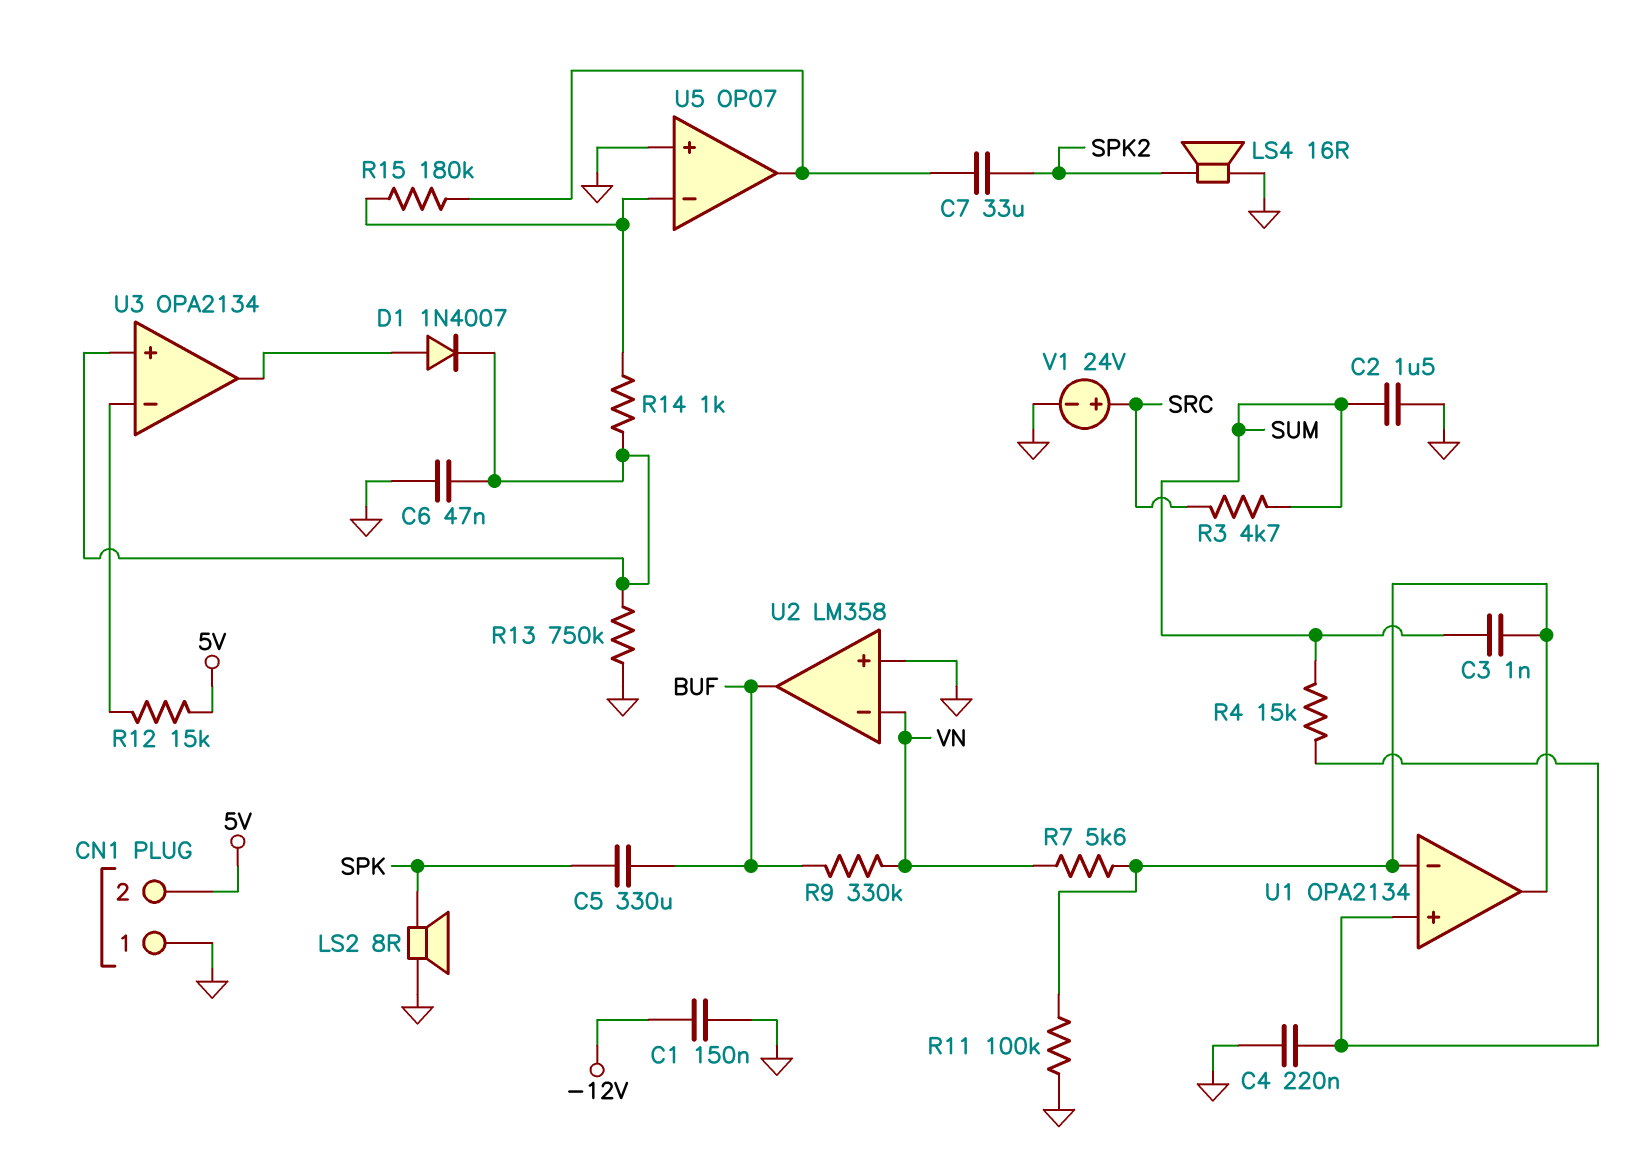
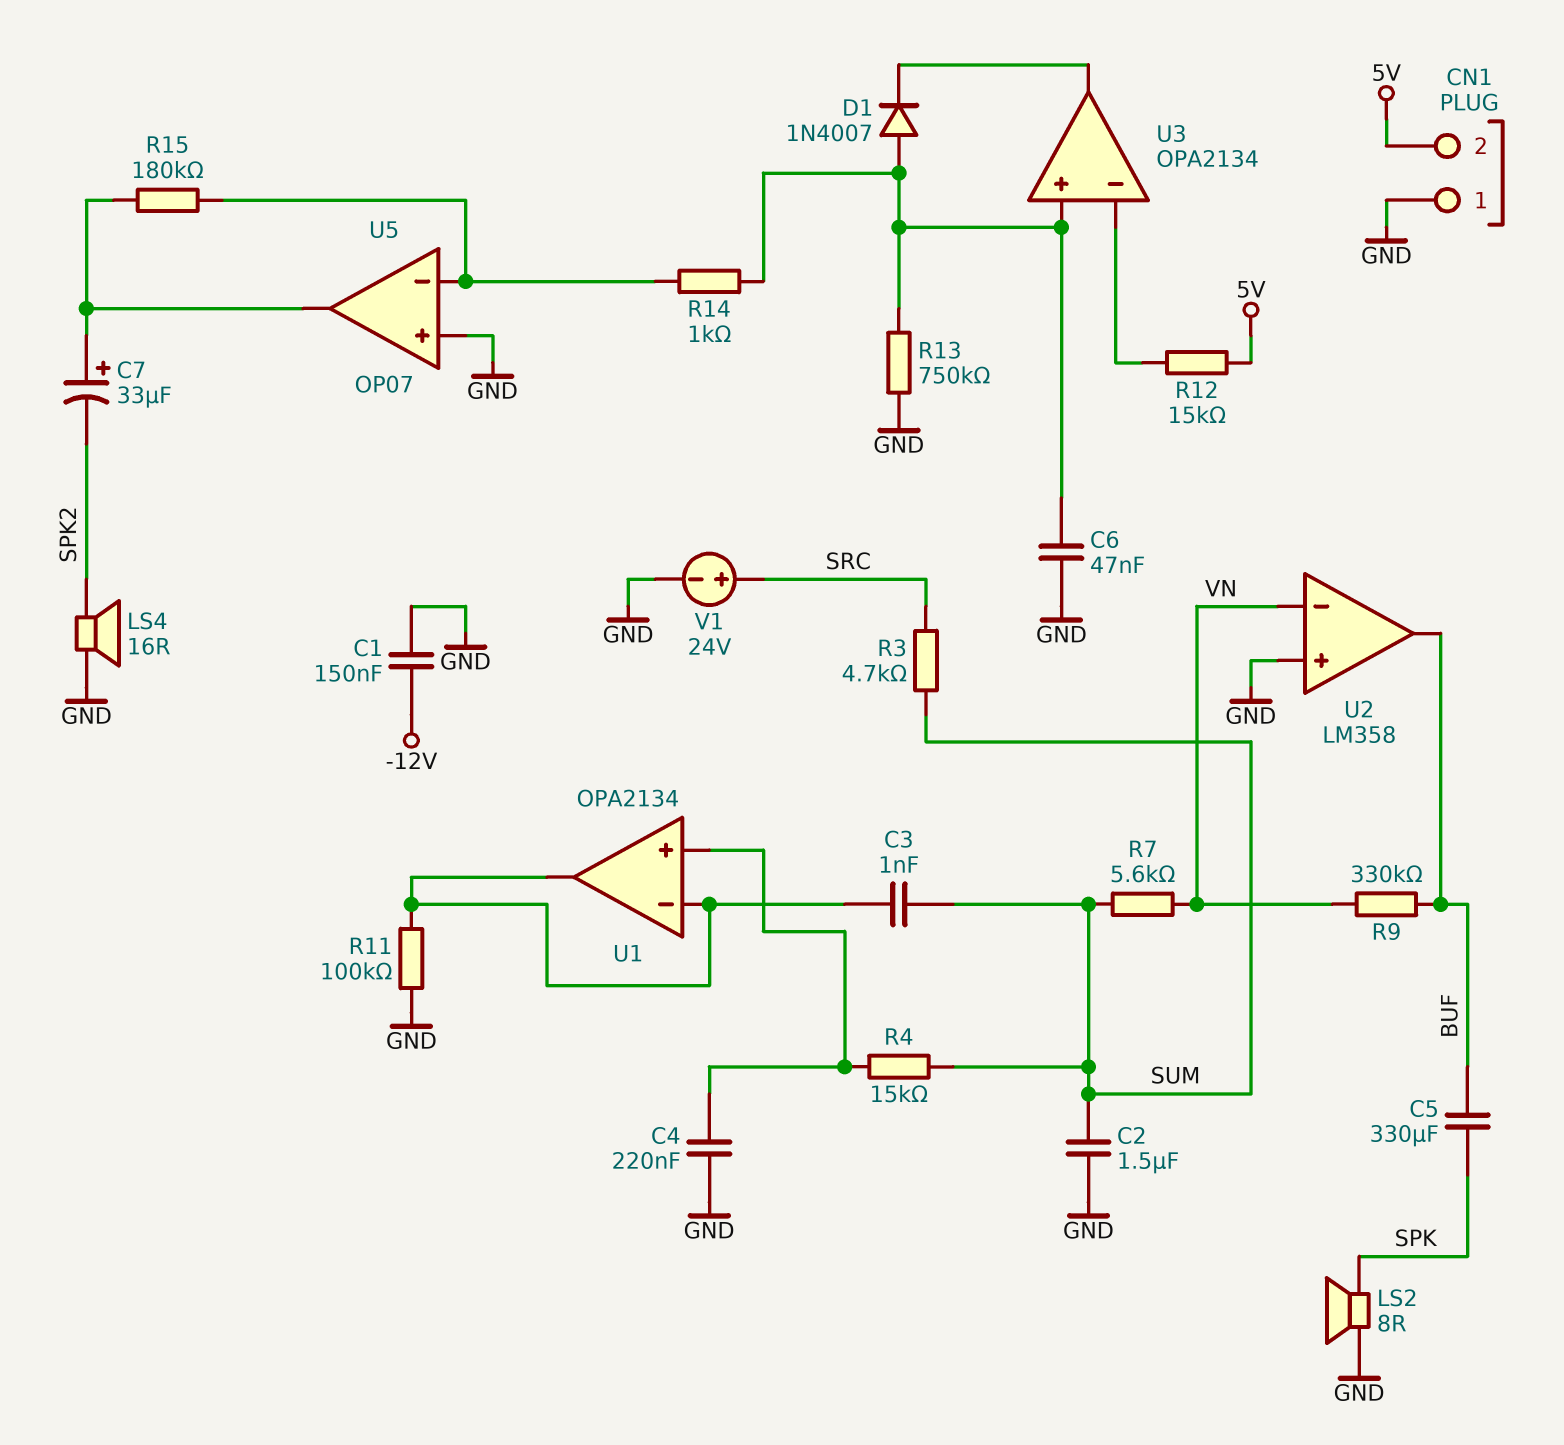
C7: 33uF (SPK2, U5/out) -> 33uF (plus U5/out, minus SPK2)
D1: diode 1N4007 (A U3/out, K U3/in+) -> diode 1N4007 (A U3/in+, K U3/out)
R7: 5.6k (U1/in-, VN) -> 5.6k (SUM, VN)

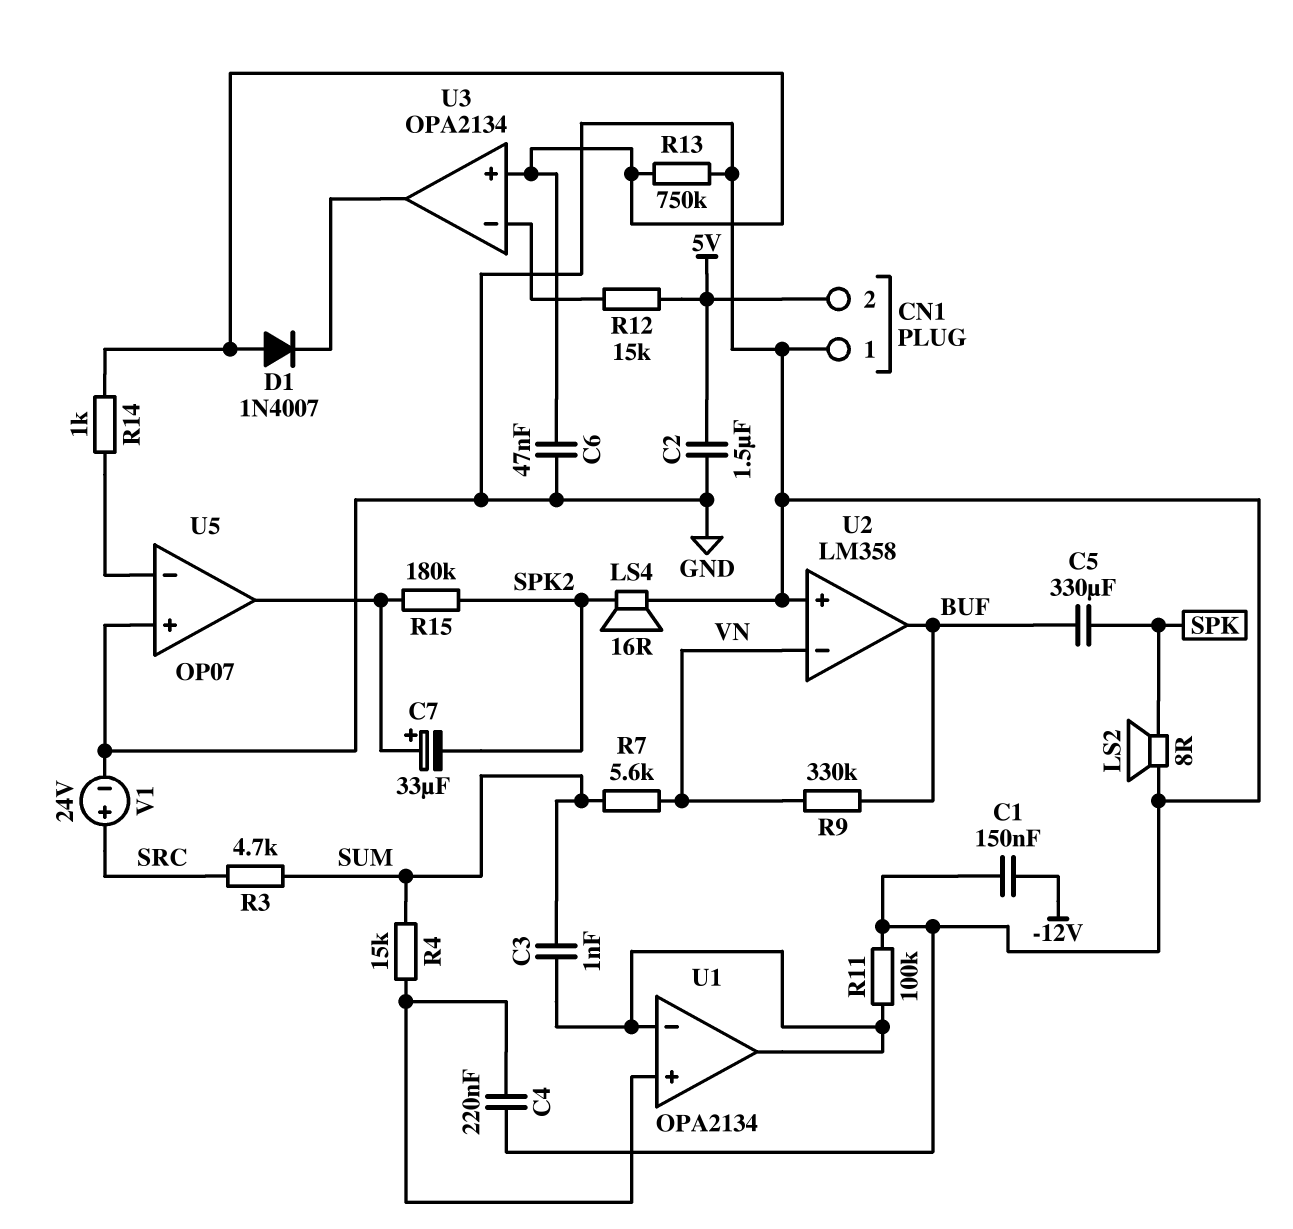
C2: 1.5uF (GND, SUM) -> 1.5uF (5V, GND)
R15: 180k (U5/in-, U5/out) -> 180k (SPK2, U5/out)

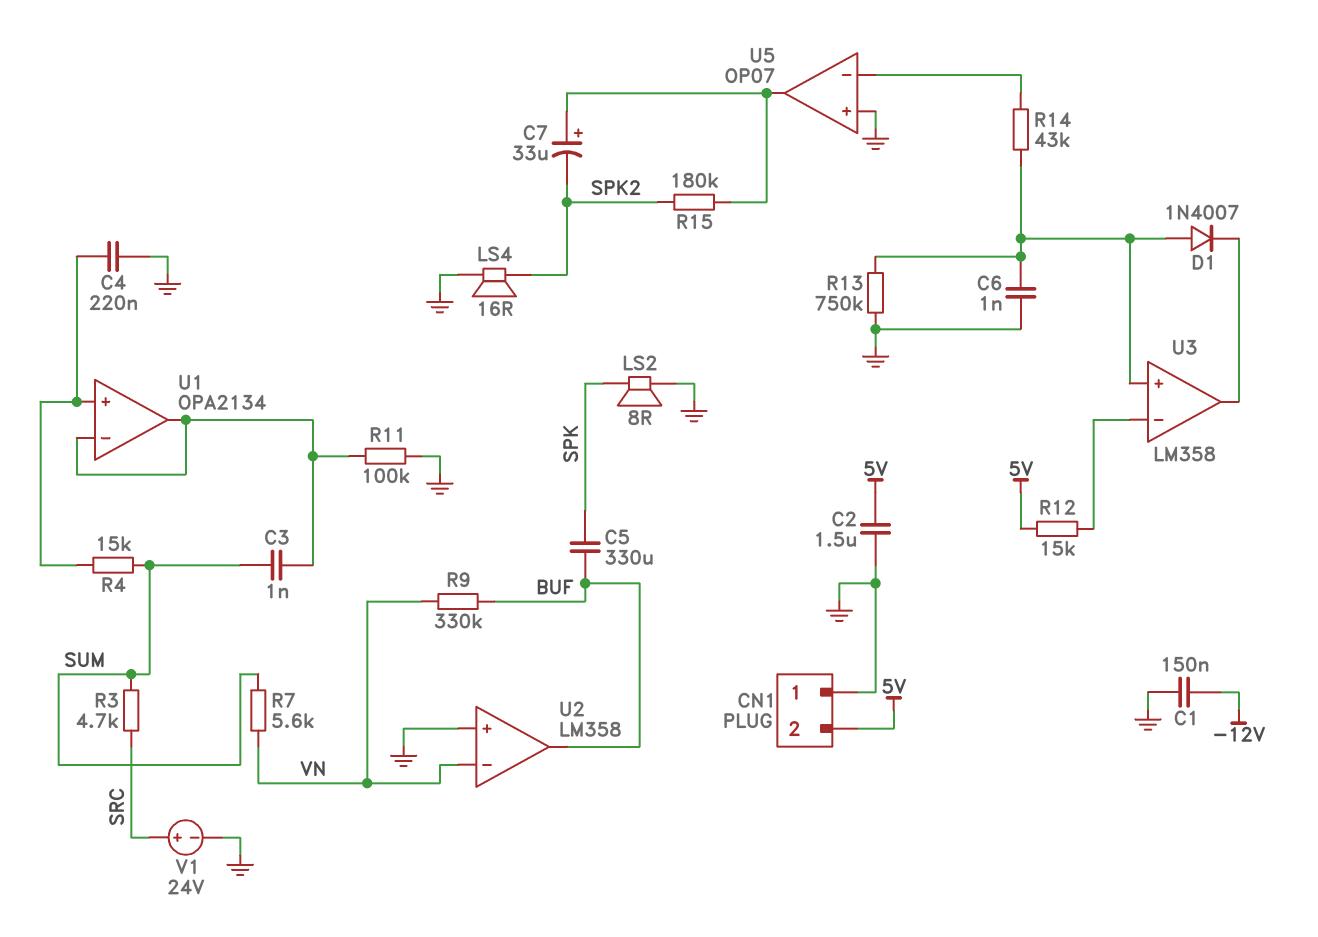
C6: 47nF (GND, U3/in+) -> 1nF (GND, U3/in+)
R14: 1k (U3/in+, U5/in-) -> 43k (U3/in+, U5/in-)
U3: OPA2134 -> LM358

